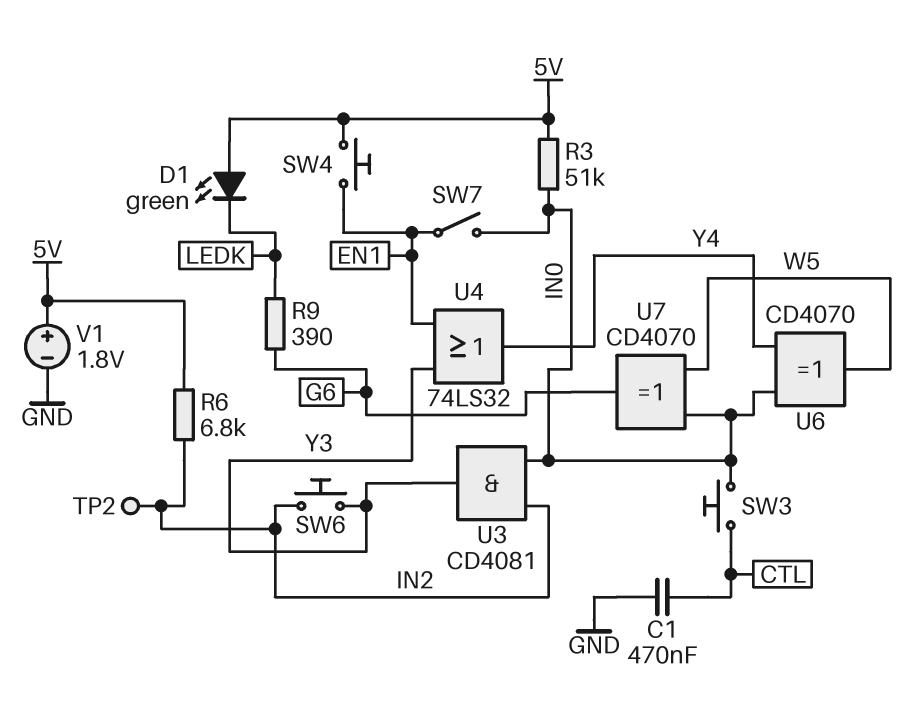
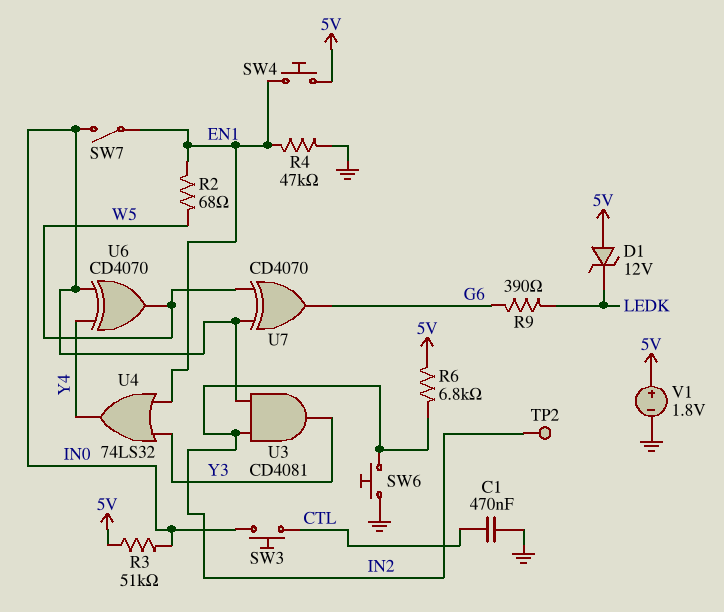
D1: LED green (A 5V, K LEDK) -> zener 12V (A 5V, K LEDK)
R2: none -> 68 (EN1, W5)
R4: none -> 47k (EN1, GND)
SW6: button (IN2, Y3) -> button (GND, IN2)

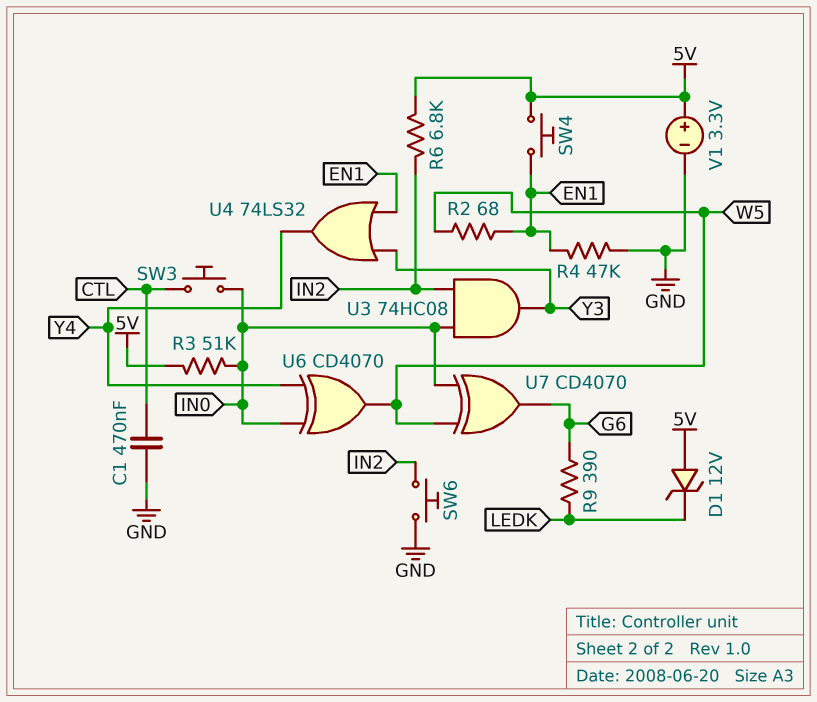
SW7: switch (EN1, IN0) -> none
TP2: test point (IN2) -> none
U3: AND CD4081 (in IN0, in IN2, out Y3) -> AND 74HC08 (in IN0, in IN2, out Y3)
V1: 1.8V (plus 5V, minus GND) -> 3.3V (plus 5V, minus GND)

